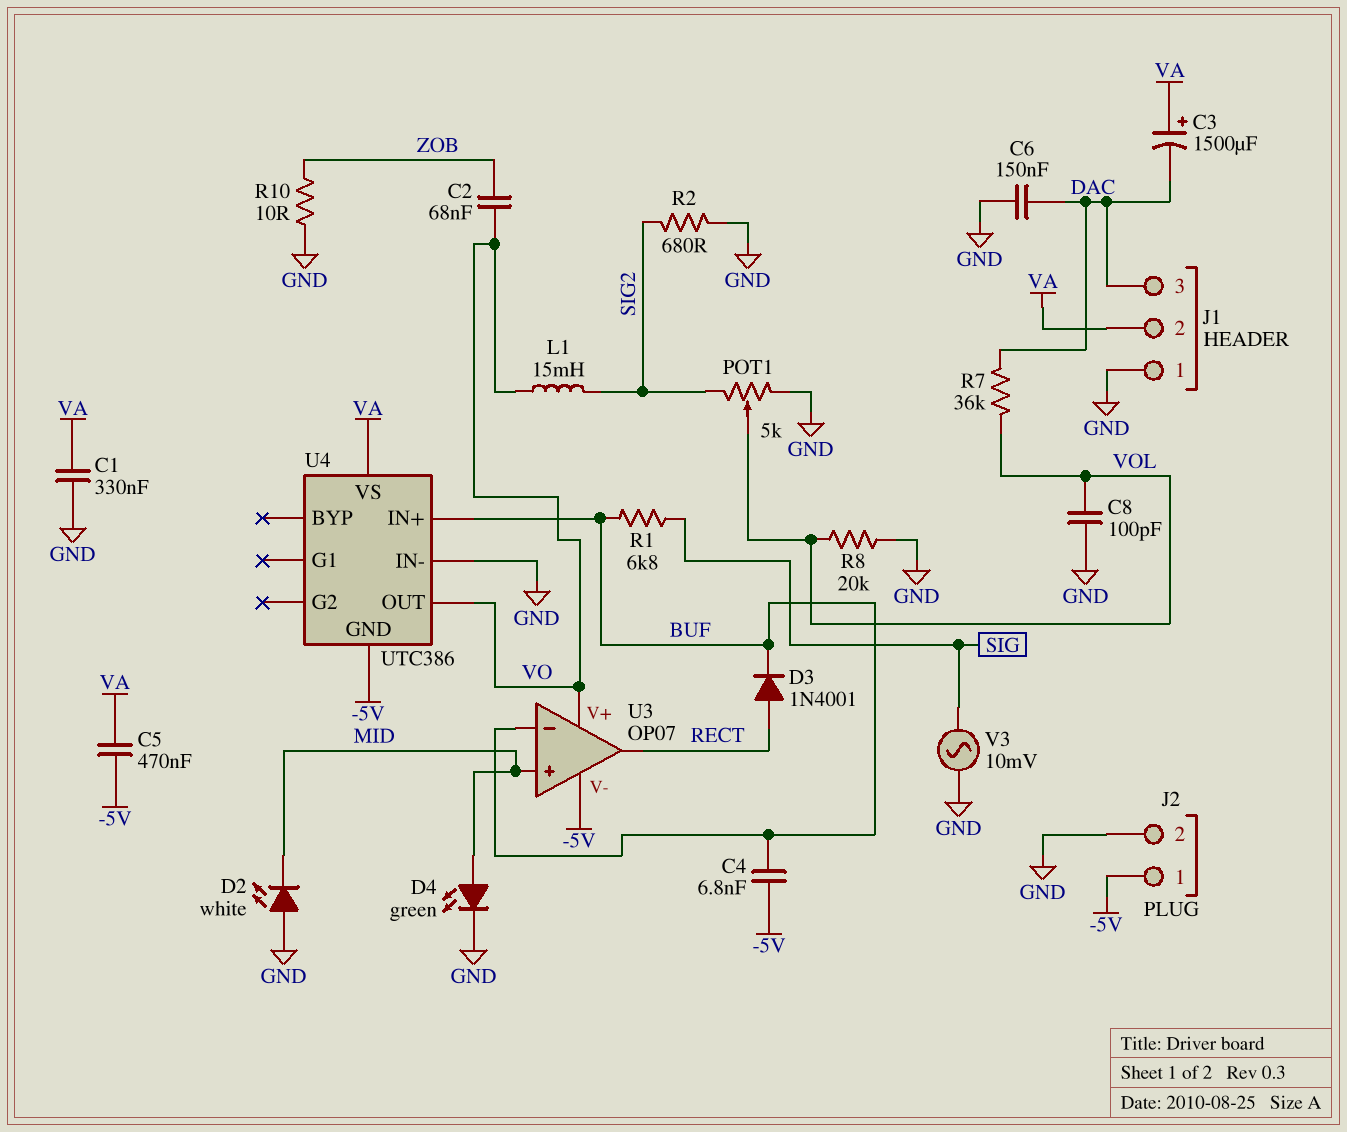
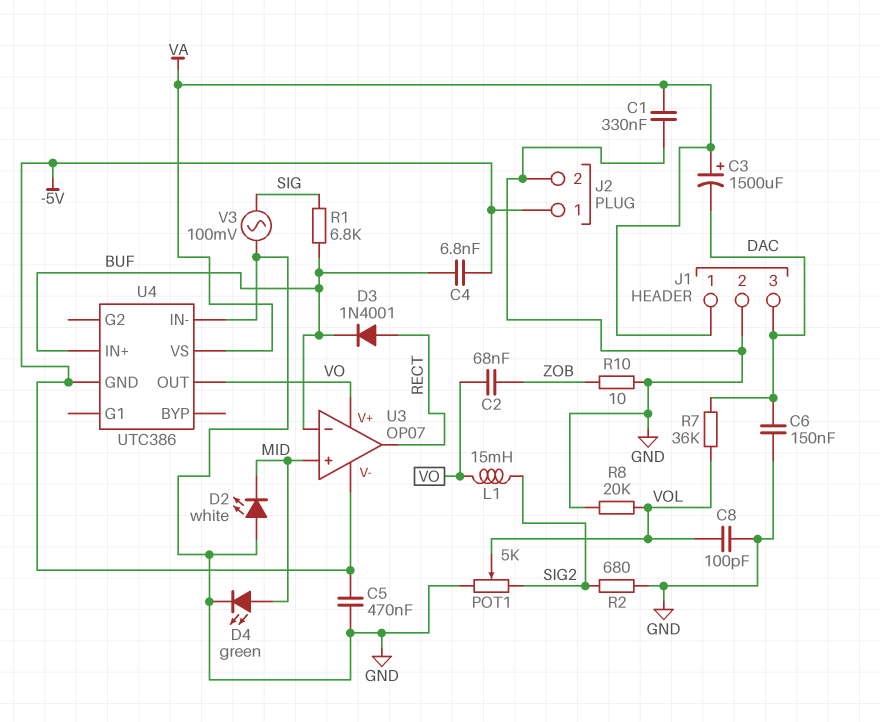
C5: 470nF (-5V, VA) -> 470nF (-5V, GND)
J1 pin 1: GND -> VA
J1 pin 2: VA -> GND
V3: AC 10mV (GND, SIG) -> AC 100mV (GND, SIG)

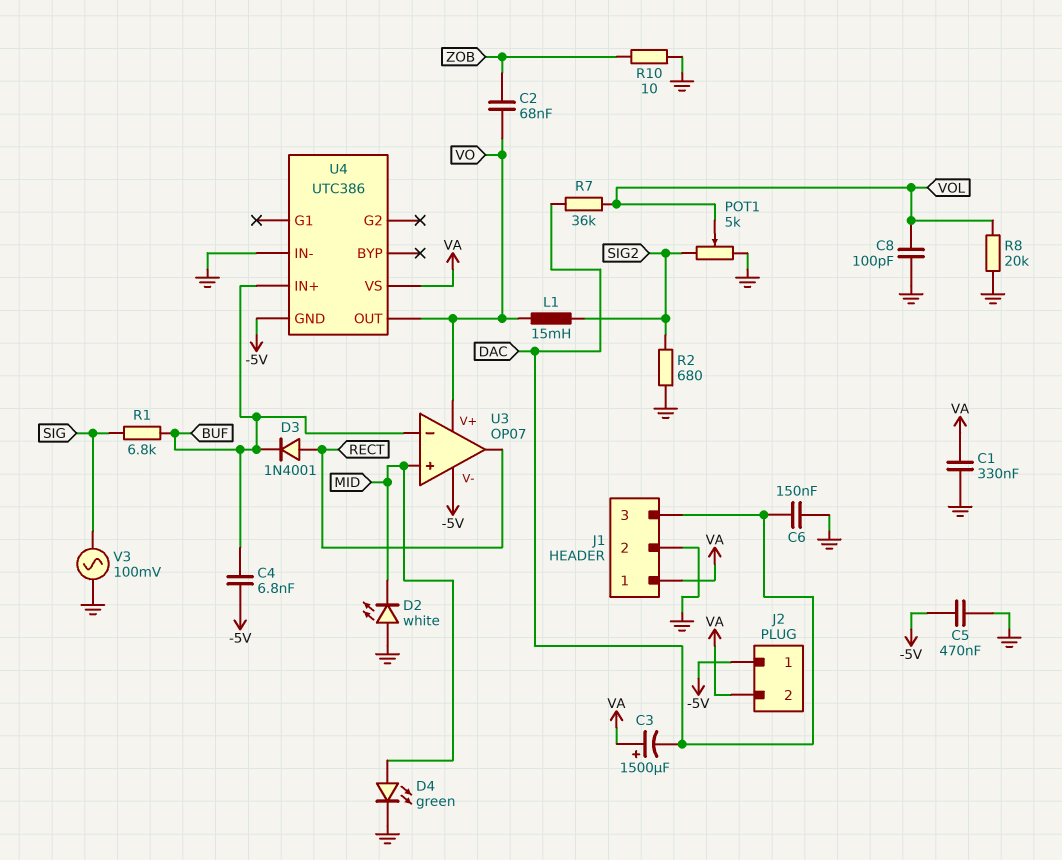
J2 pin 2: GND -> VA

